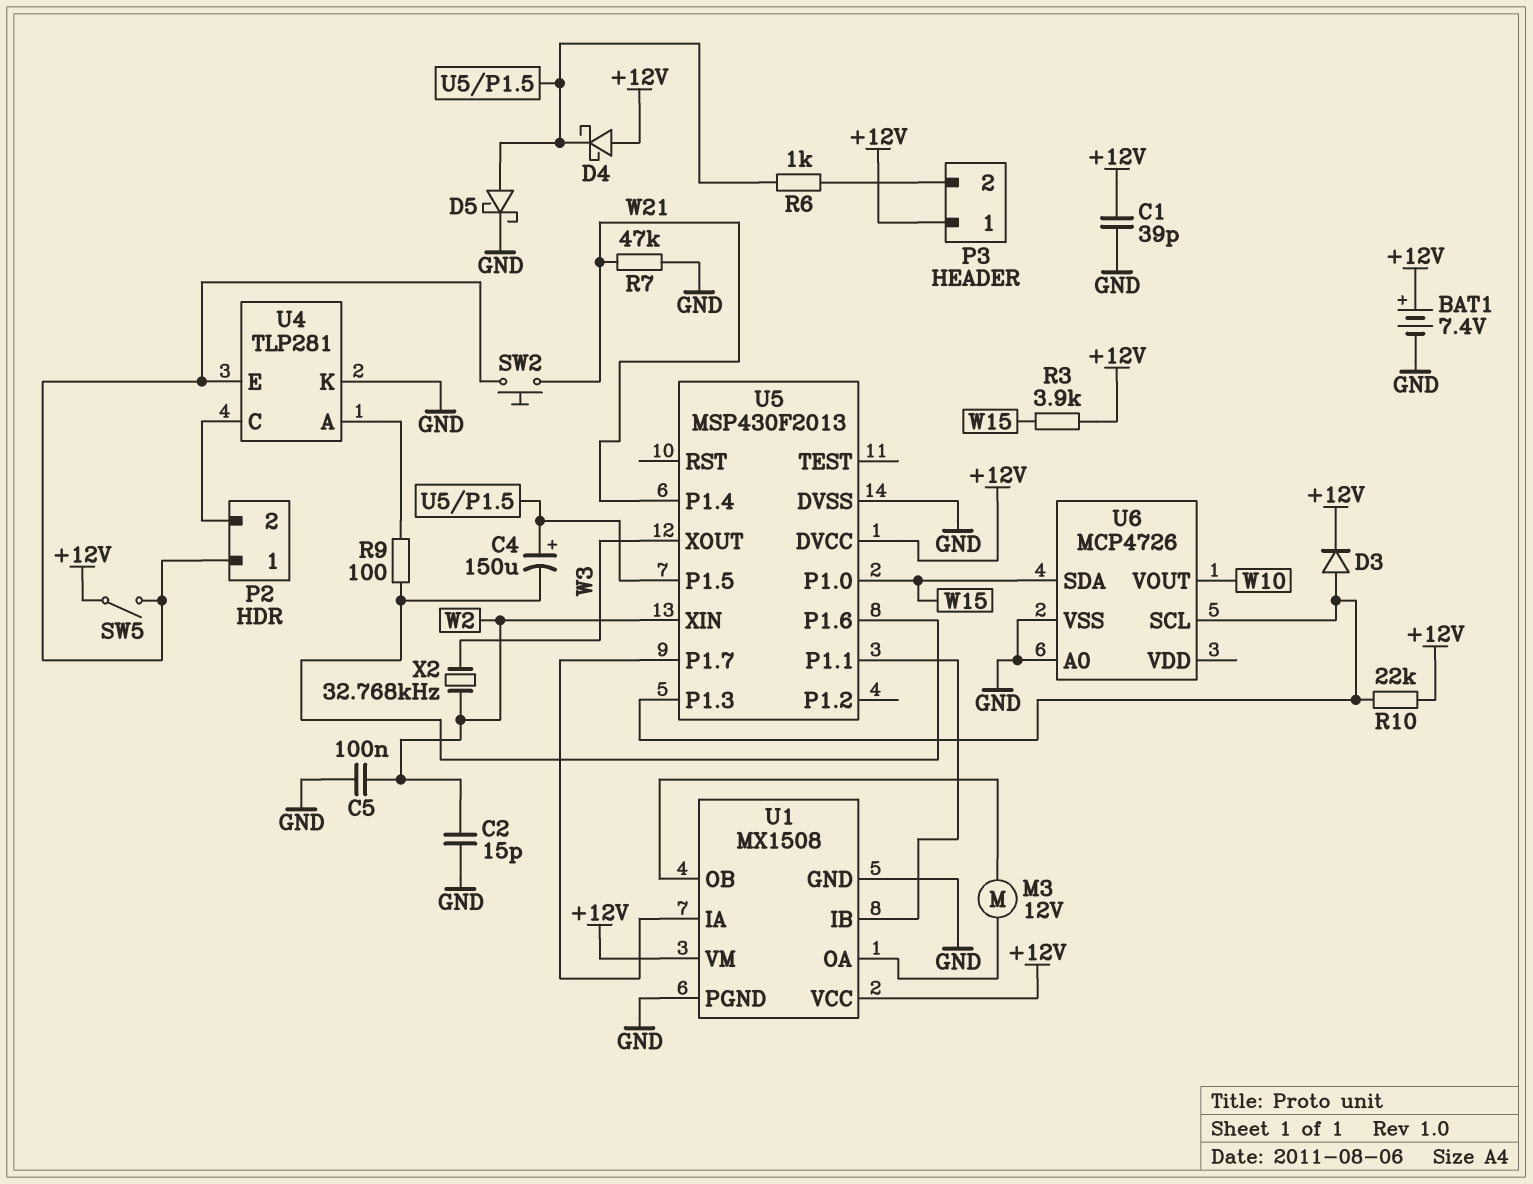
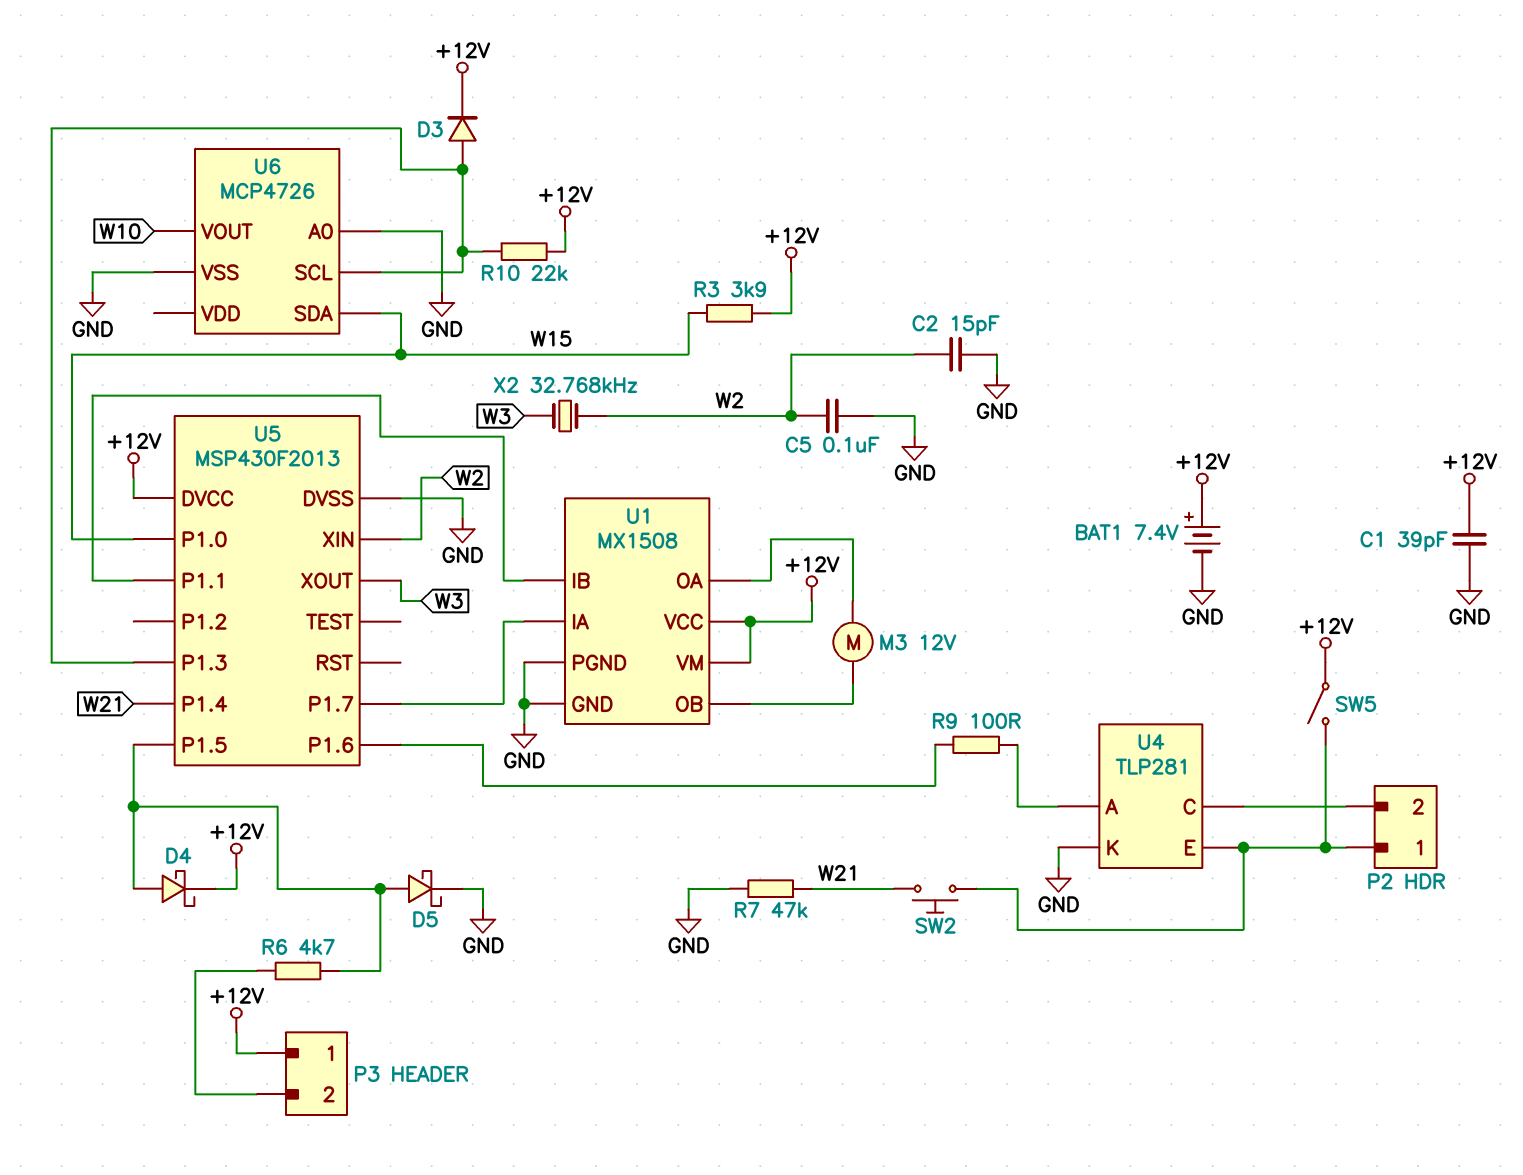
C4: 150uF (plus U5/P1.5, minus U5/P1.6) -> none
D4: schottky (A +12V, K U5/P1.5) -> schottky (A U5/P1.5, K +12V)
R6: 1k (P3/2, U5/P1.5) -> 4.7k (P3/2, U5/P1.5)

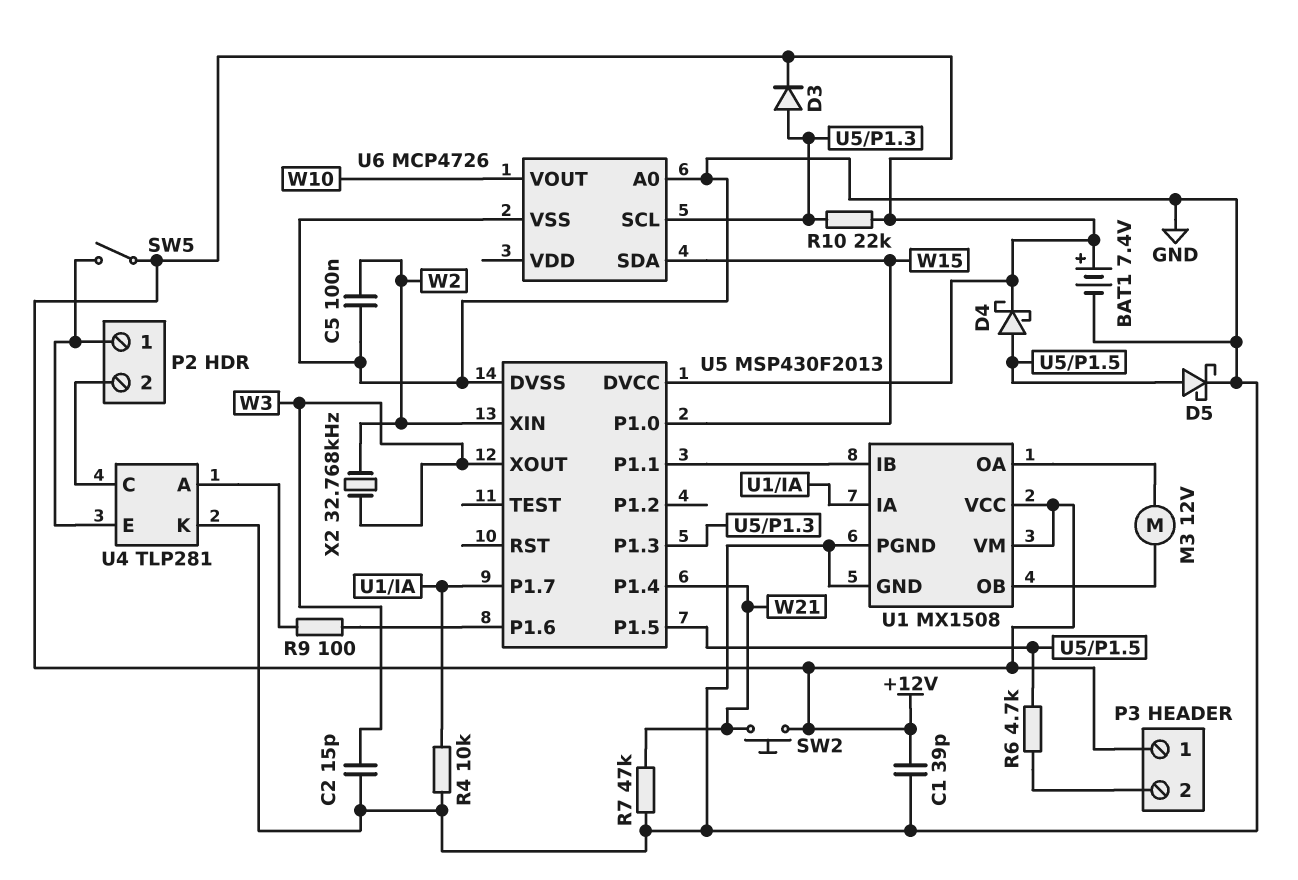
C2: 15pF (GND, W2) -> 15pF (GND, W3)
R3: 3.9k (+12V, W15) -> none
R4: none -> 10k (GND, U1/IA)
SW2: button (P2/1, W21) -> button (+12V, W21)

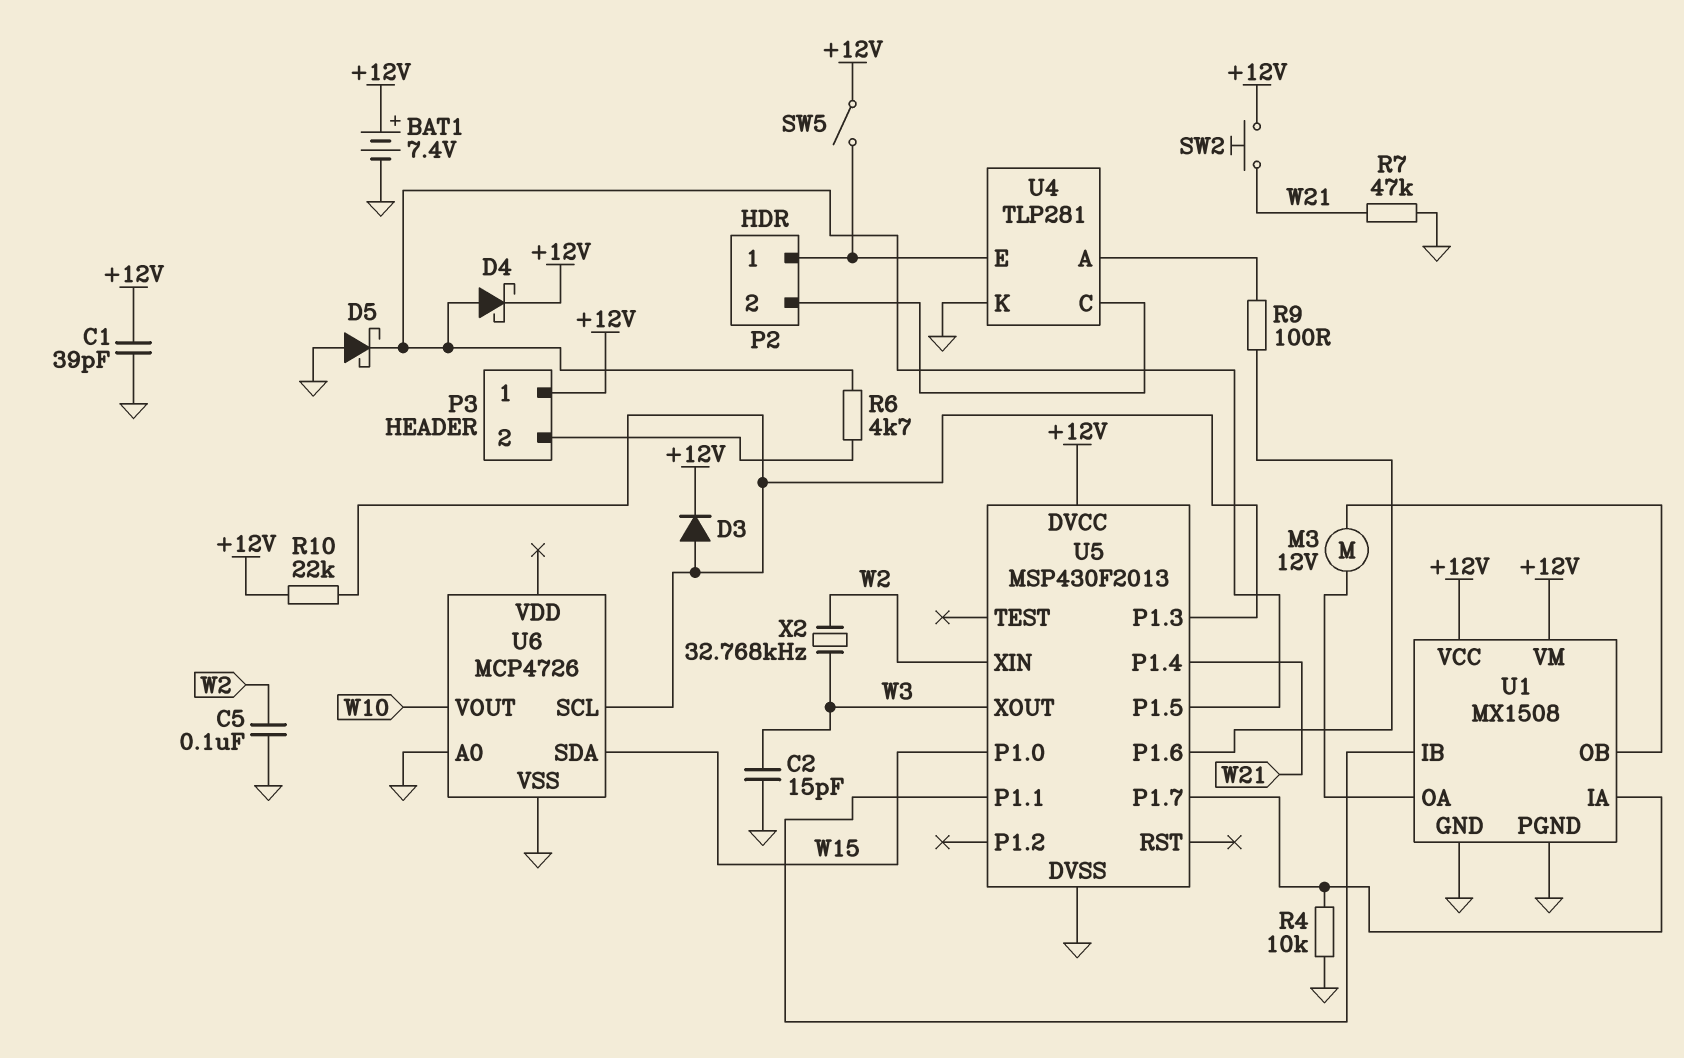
D5: schottky (A U5/P1.5, K GND) -> schottky (A GND, K U5/P1.5)

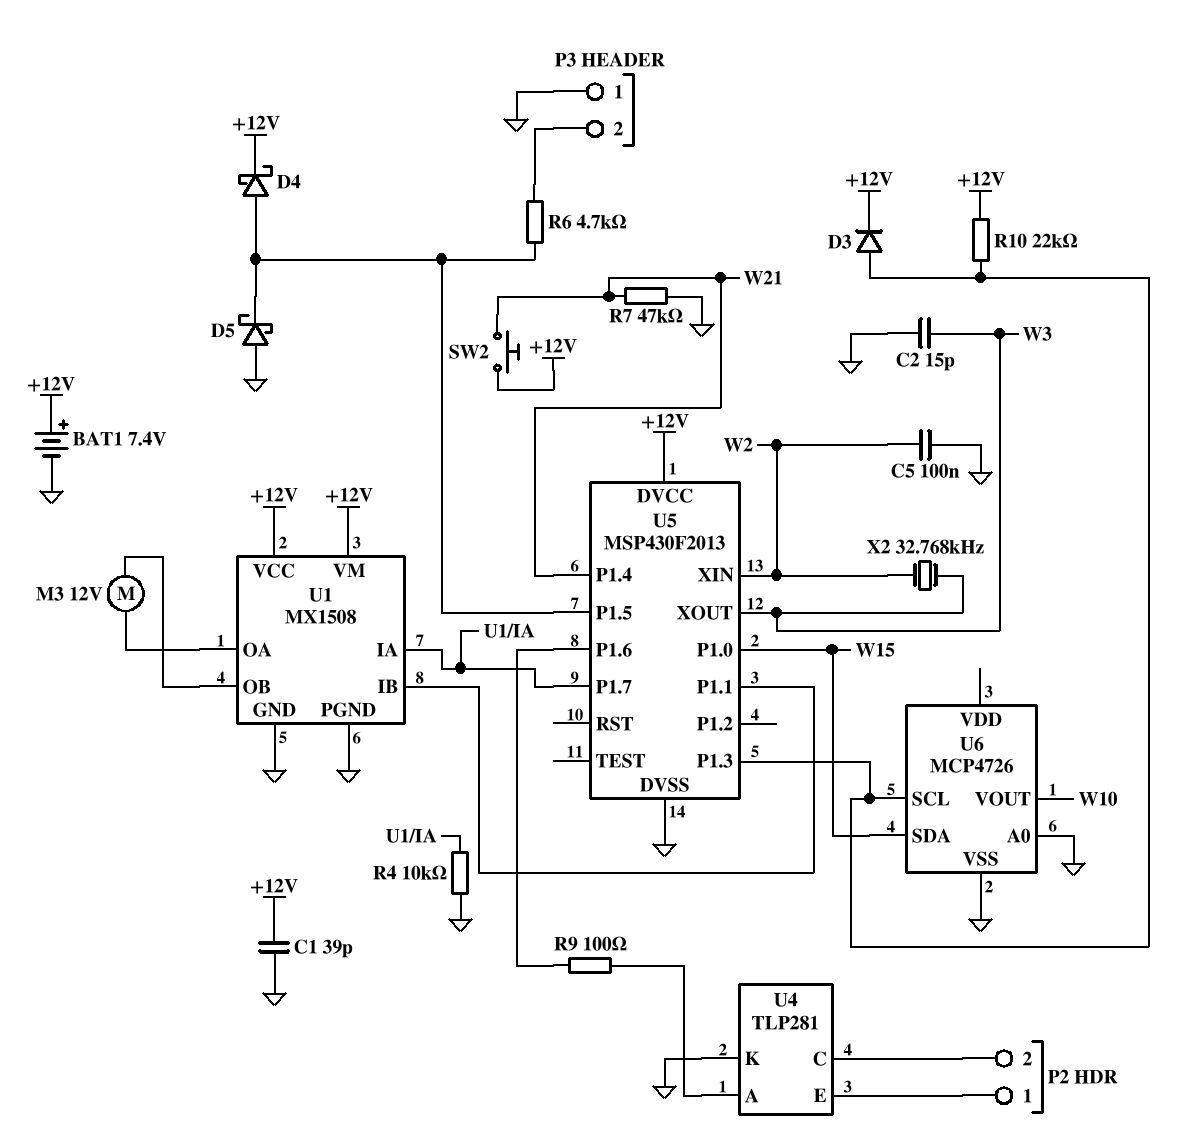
P3 pin 1: +12V -> GND
SW5: switch (+12V, P2/1) -> none

